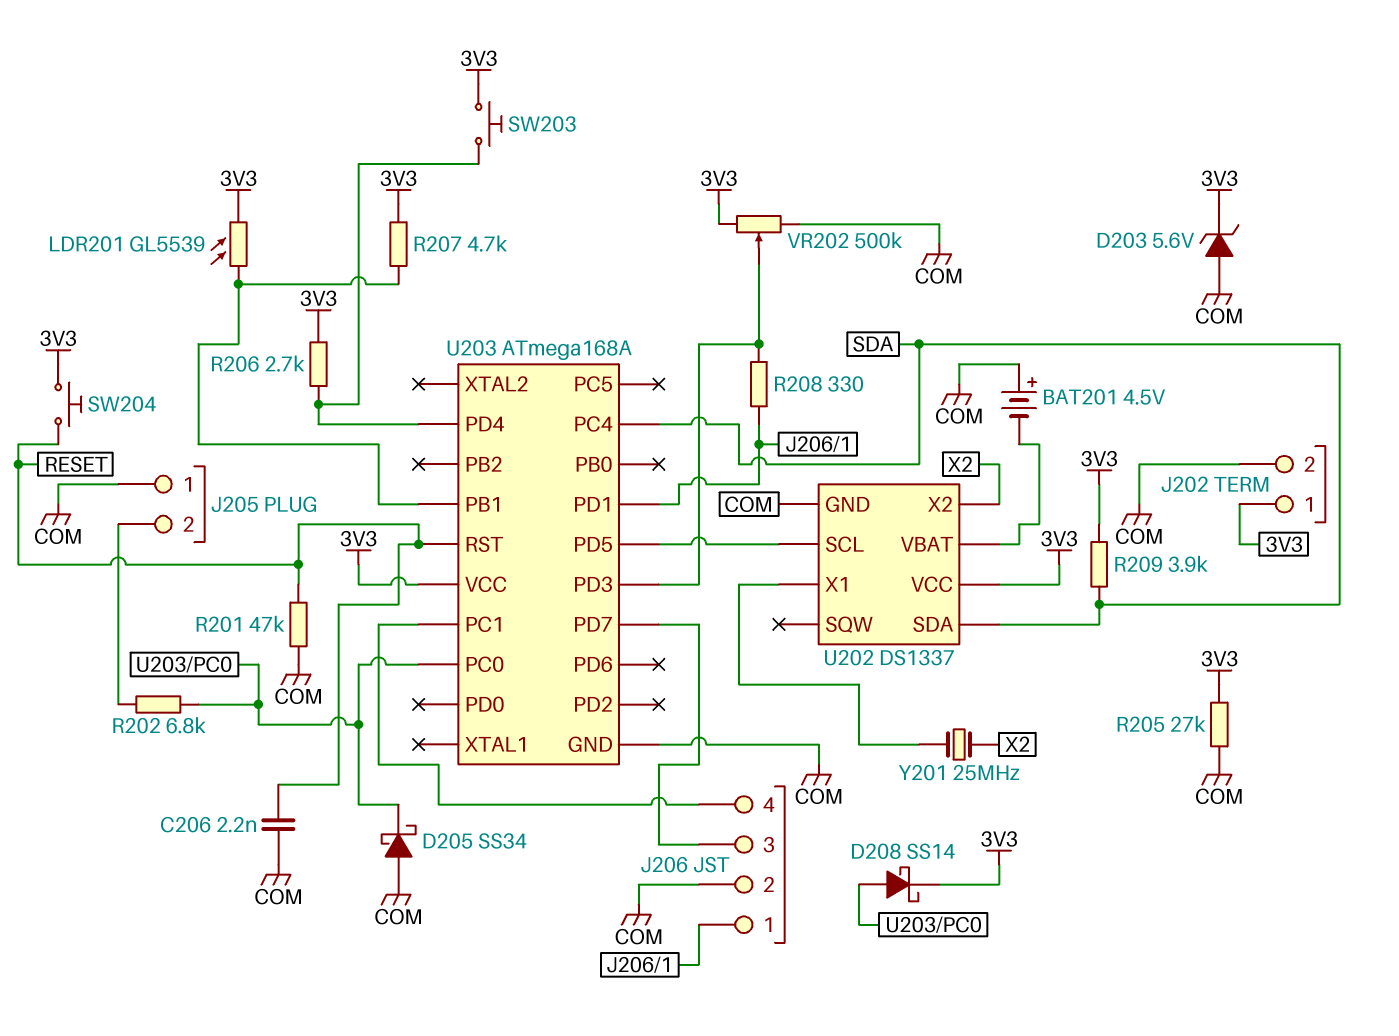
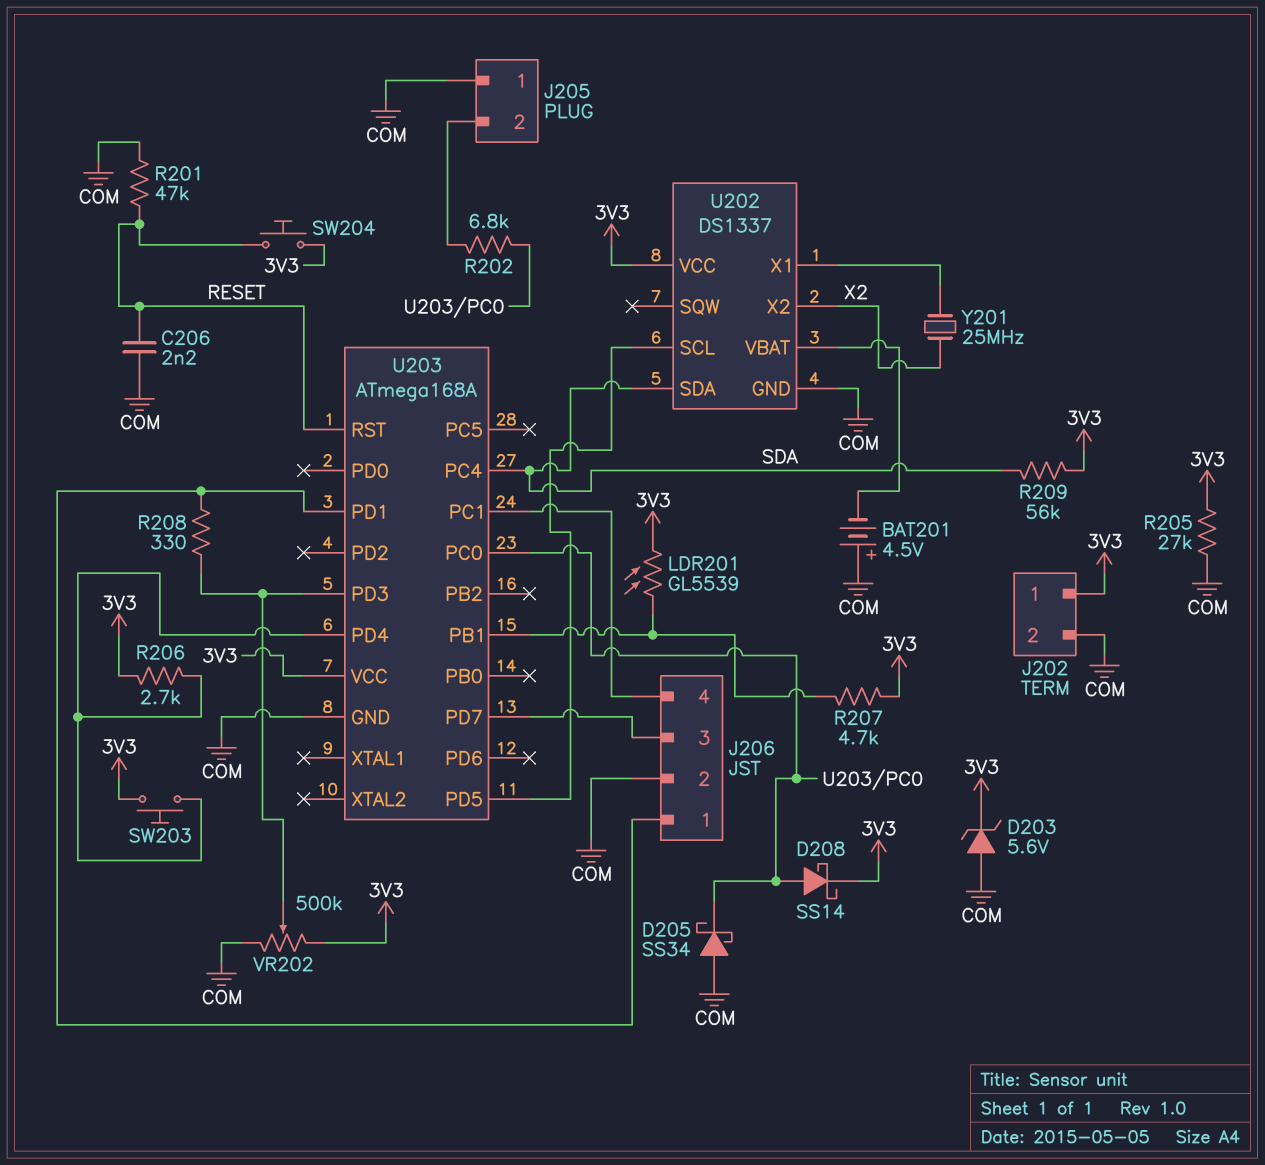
R209: 3.9k (3V3, SDA) -> 56k (3V3, SDA)

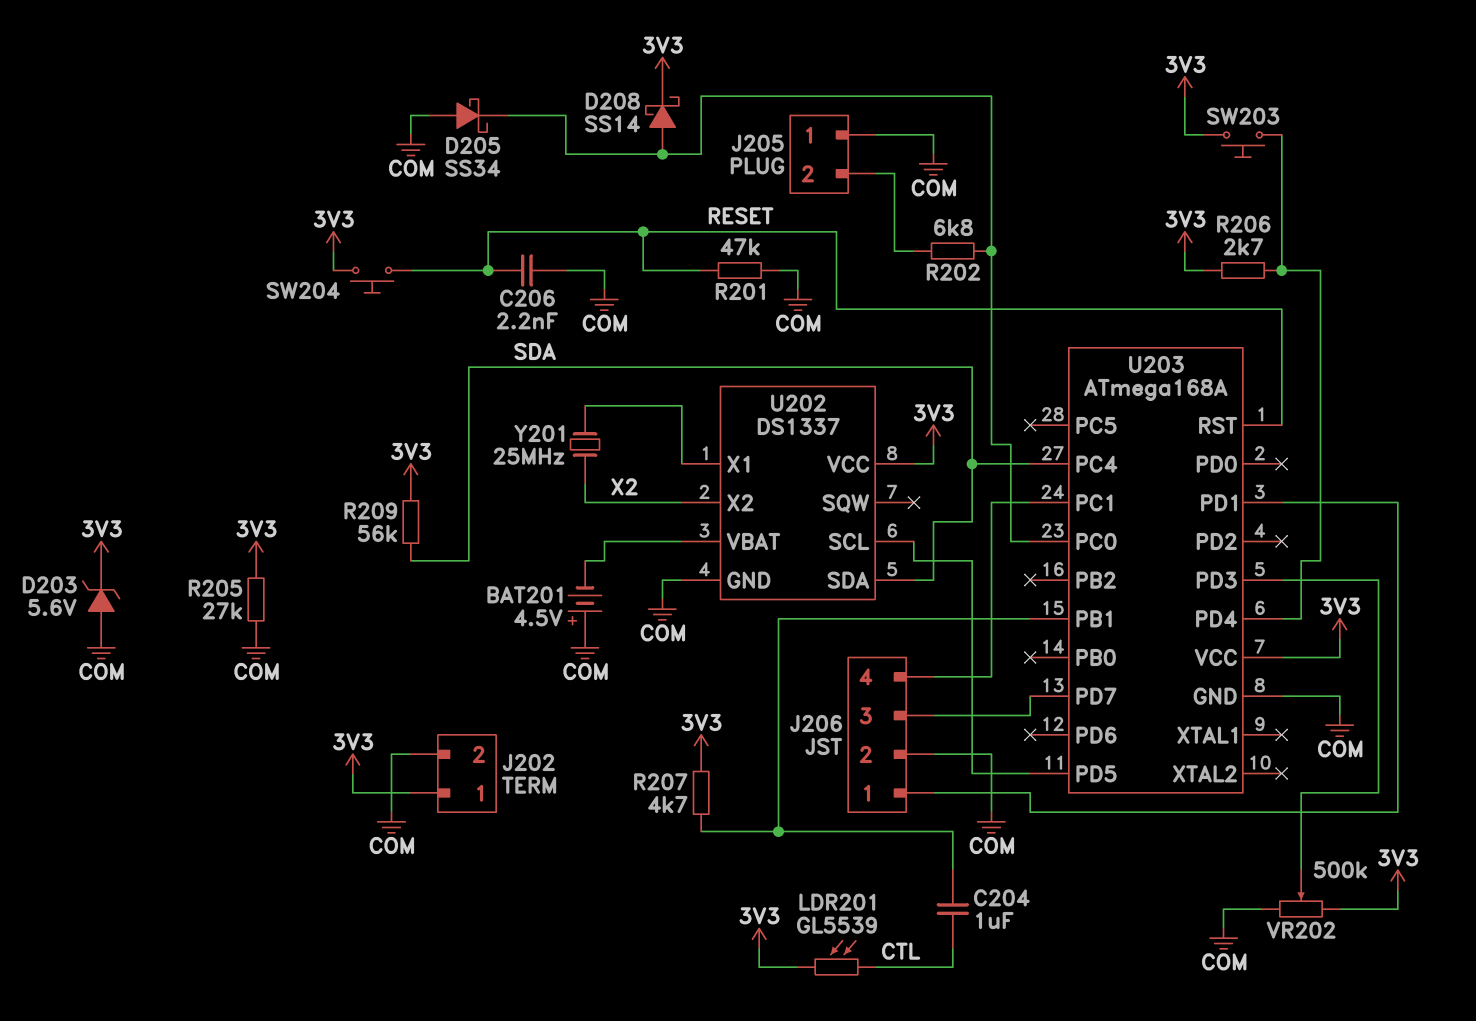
C204: none -> 1uF (CTL, U203/PB1)
LDR201: GL5539 (3V3, U203/PB1) -> GL5539 (3V3, CTL)
R208: 330 (J206/1, U203/PD3) -> none

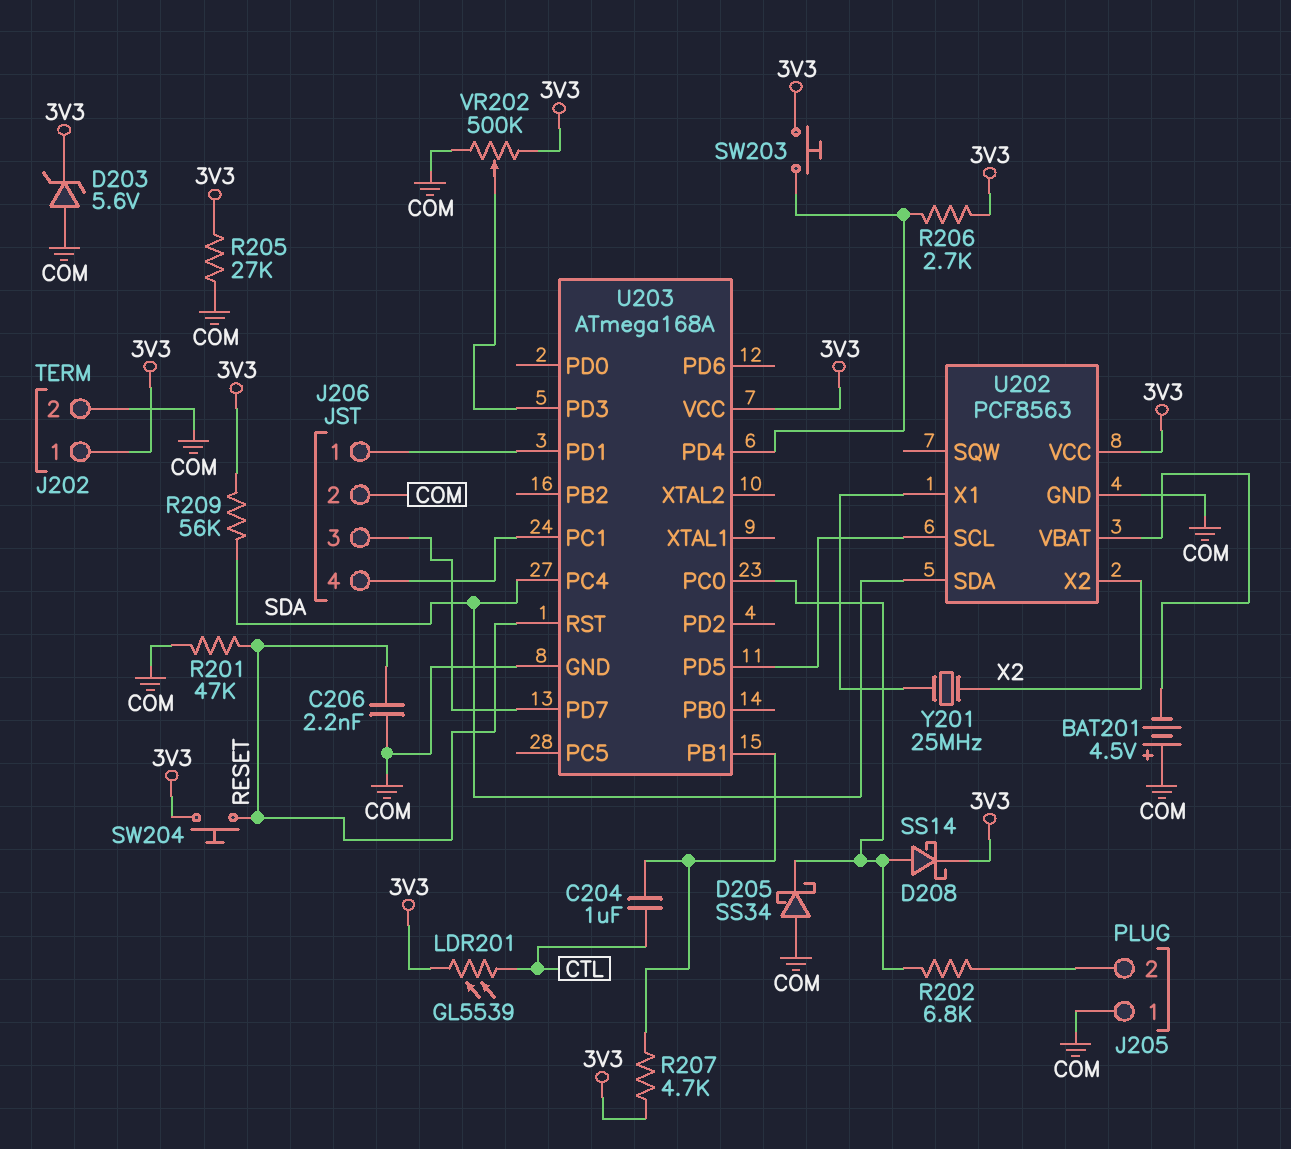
U202: DS1337 -> PCF8563

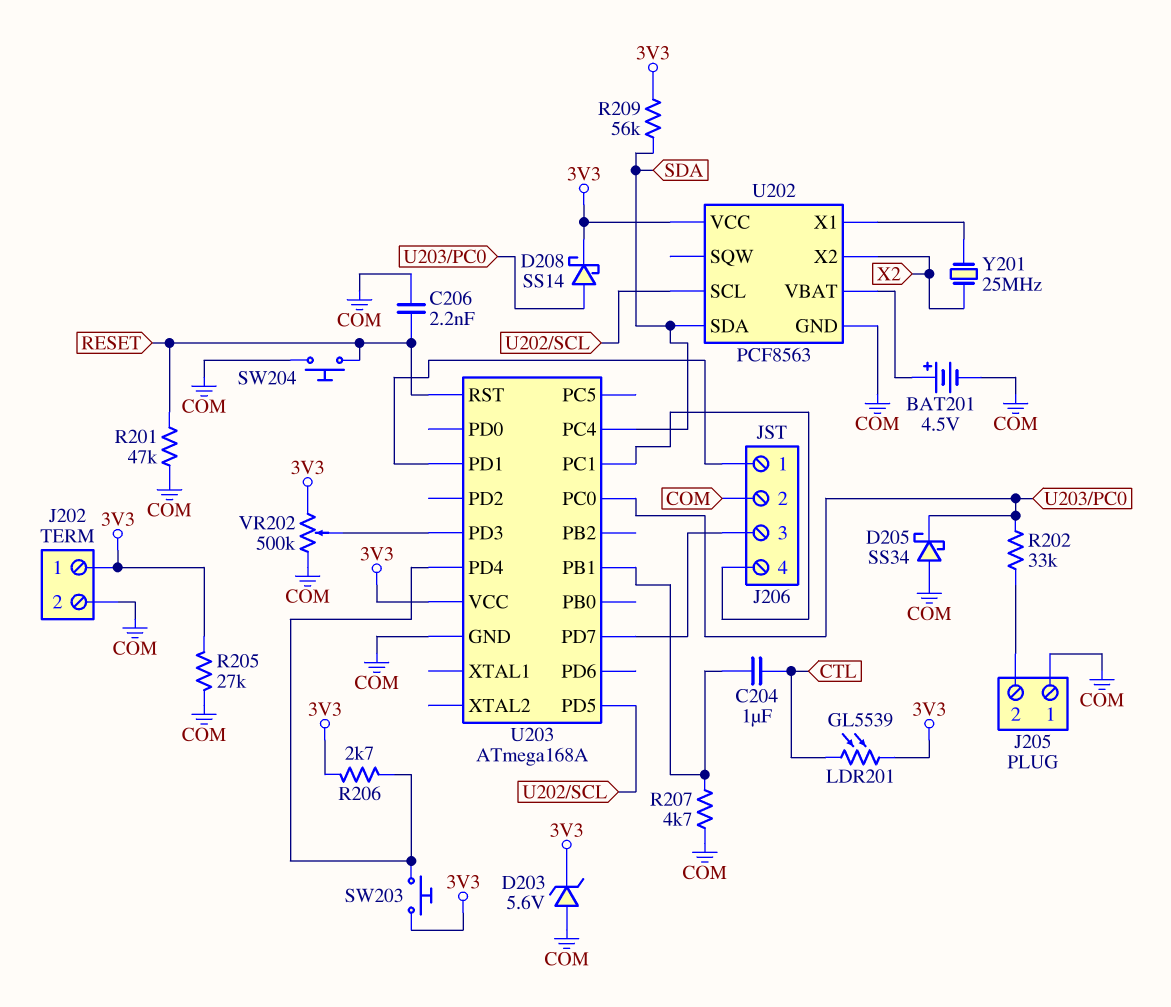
BAT201: 4.5V (plus COM, minus U202/VBAT) -> 4.5V (plus U202/VBAT, minus COM)
R202: 6.8k (J205/2, U203/PC0) -> 33k (J205/2, U203/PC0)
R207: 4.7k (3V3, U203/PB1) -> 4.7k (COM, U203/PB1)
SW204: button (3V3, RESET) -> button (COM, RESET)

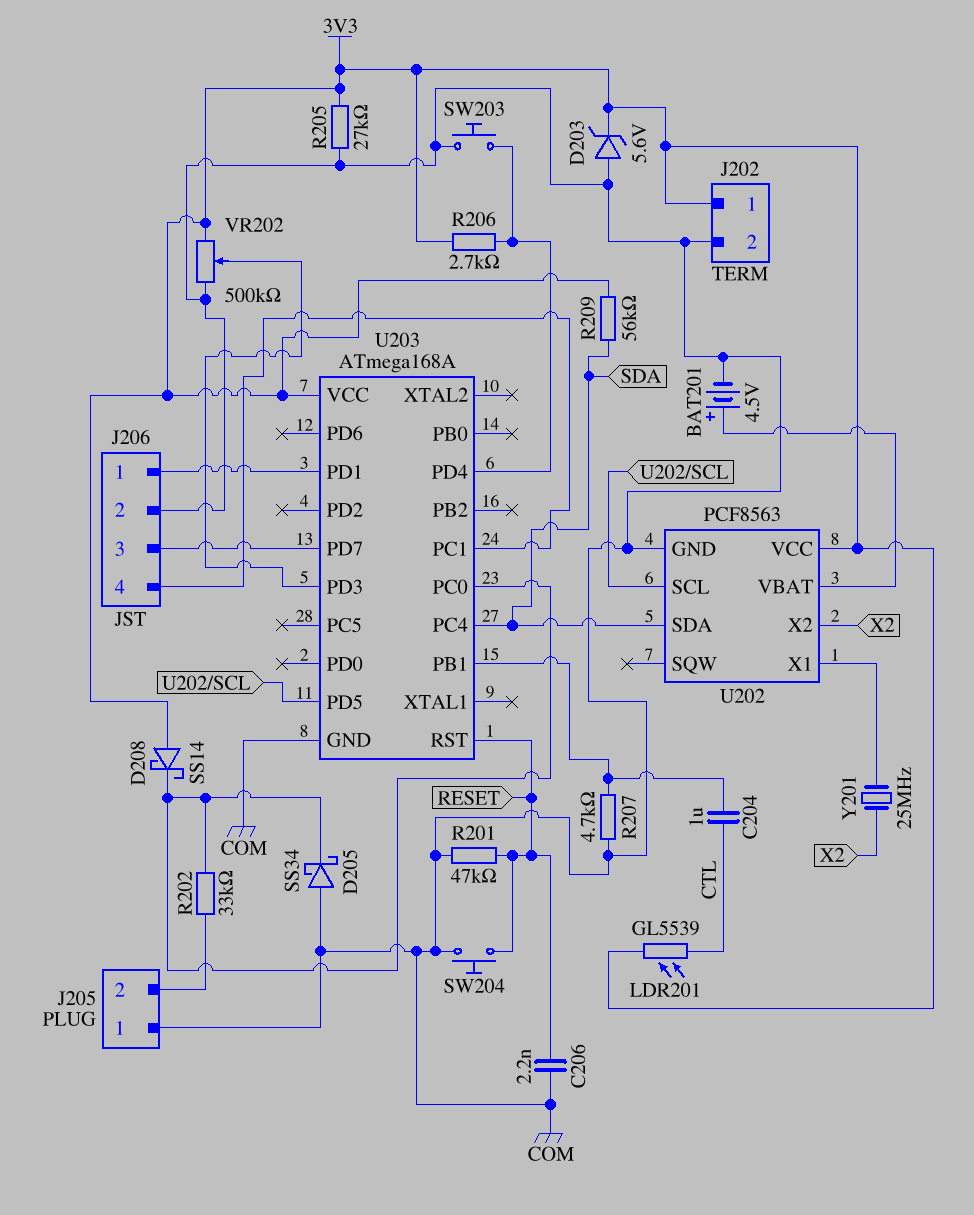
D208: schottky SS14 (A U203/PC0, K 3V3) -> schottky SS14 (A 3V3, K U203/PC0)
SW203: button (3V3, U203/PD4) -> button (COM, U203/PD4)

